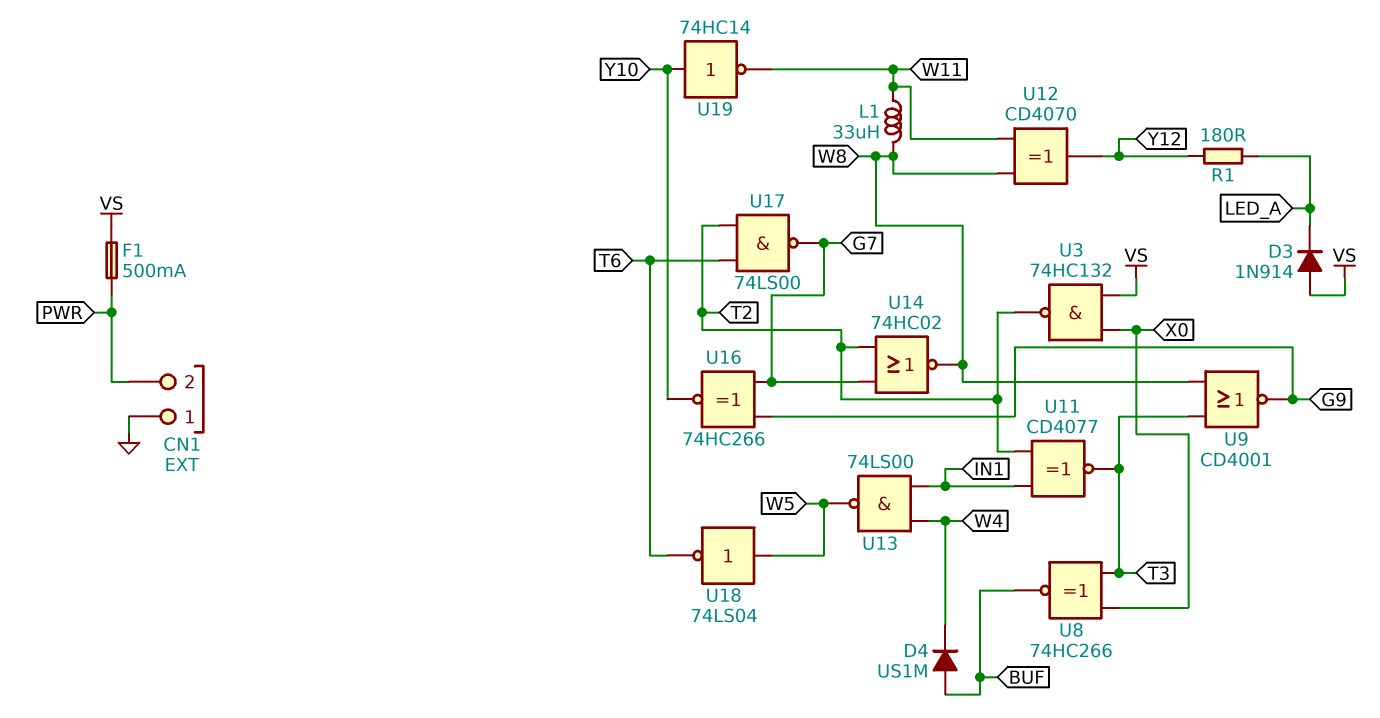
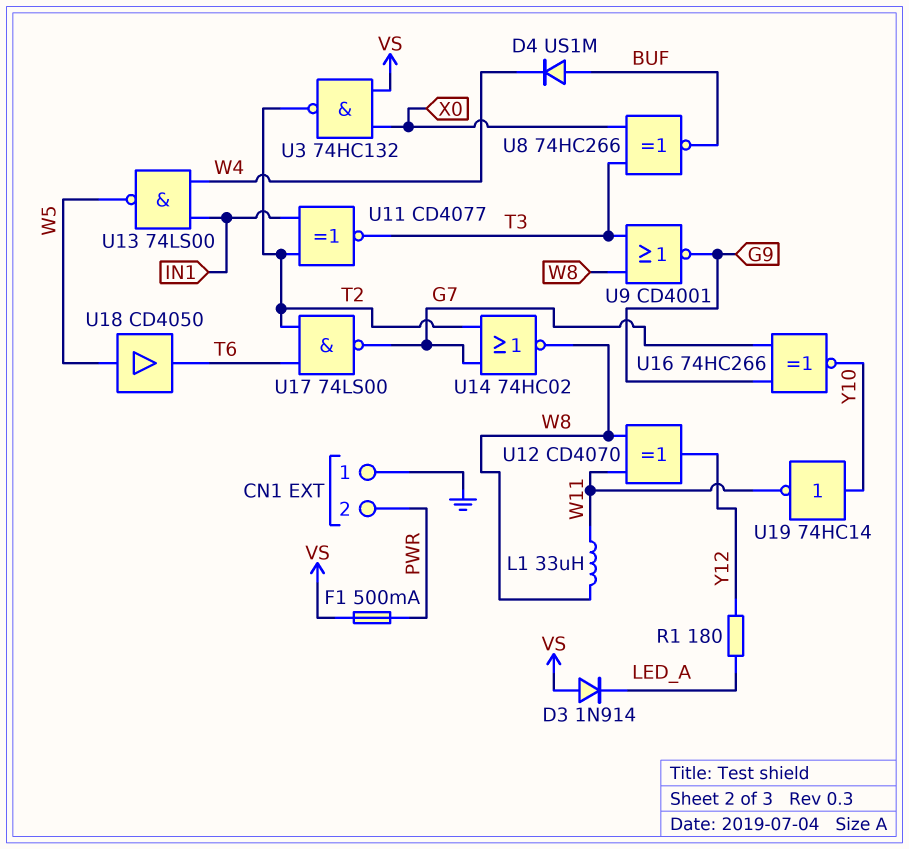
U18: NOT 74LS04 (in W5, out T6) -> buffer CD4050 (in W5, out T6)

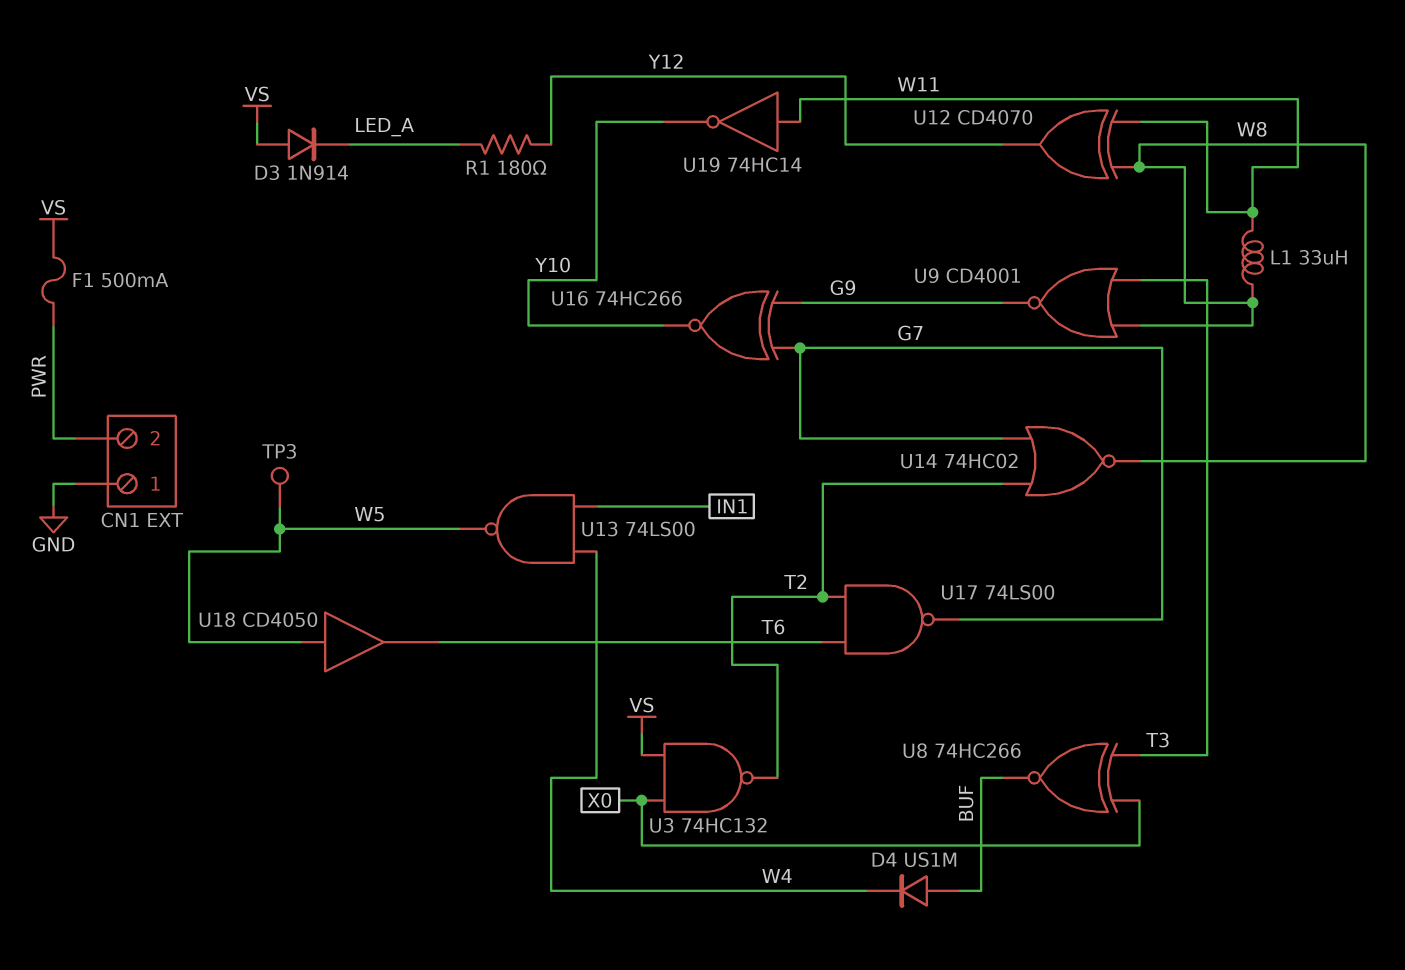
TP3: none -> test point (W5)
U11: XNOR CD4077 (in IN1, in T2, out T3) -> none
U19: NOT 74HC14 (in Y10, out W11) -> NOT 74HC14 (in W11, out Y10)

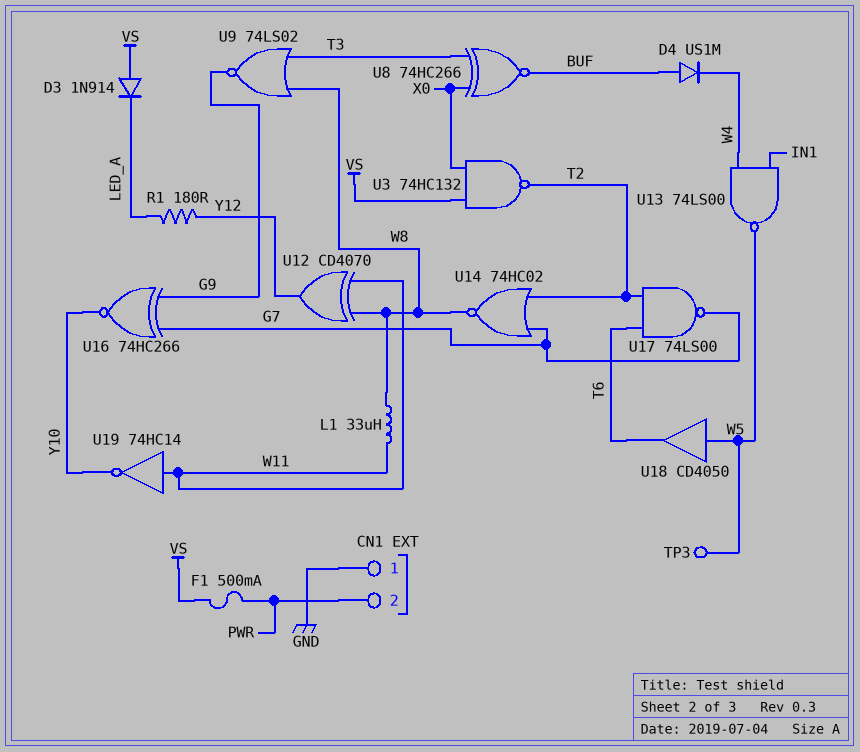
U9: NOR CD4001 (in T3, in W8, out G9) -> NOR 74LS02 (in T3, in W8, out G9)

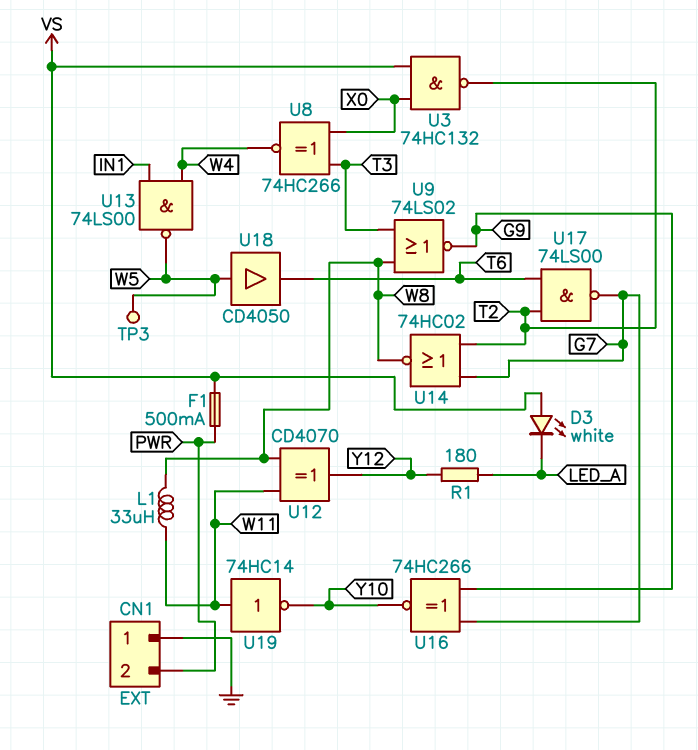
D3: diode 1N914 (A VS, K LED_A) -> LED white (A VS, K LED_A)
D4: diode US1M (A BUF, K W4) -> none
U8: XNOR 74HC266 (in T3, in X0, out BUF) -> XNOR 74HC266 (in T3, in X0, out W4)

